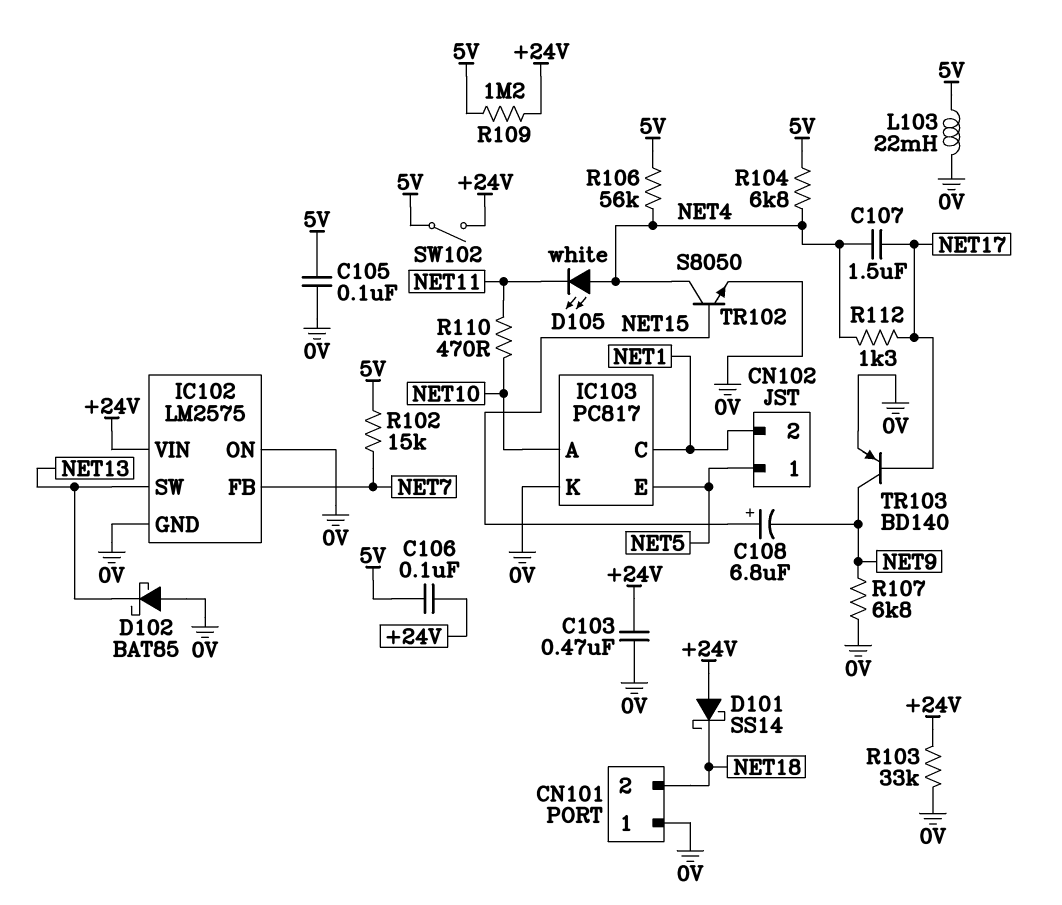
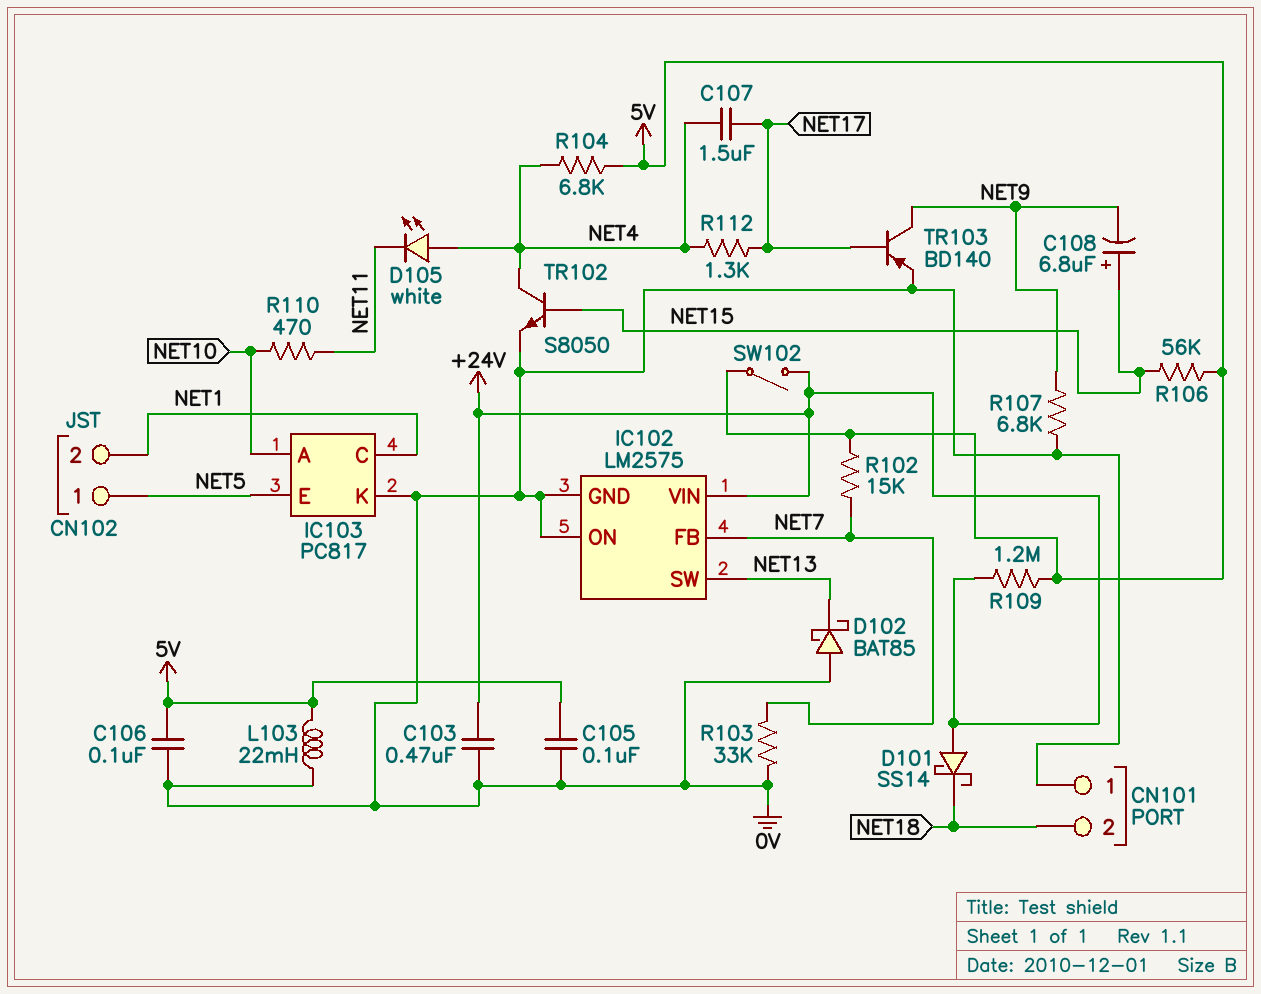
C106: 100nF (+24V, 5V) -> 100nF (0V, 5V)
R103: 33k (+24V, 0V) -> 33k (0V, NET7)
R106: 56k (5V, NET4) -> 56k (5V, NET15)

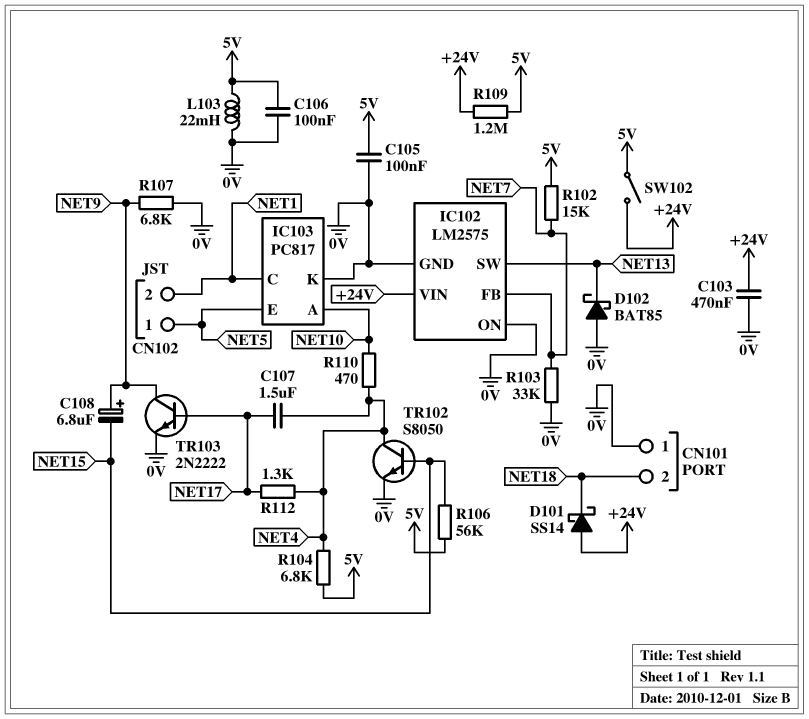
C108: 6.8uF (plus NET15, minus NET9) -> 6.8uF (plus NET9, minus NET15)
D105: LED white (A NET4, K NET11) -> none
R110: 470 (NET10, NET11) -> 470 (NET4, NET10)
TR103: PNP BD140 (B NET17, C NET9, E 0V) -> NPN 2N2222 (B NET17, C NET9, E 0V)

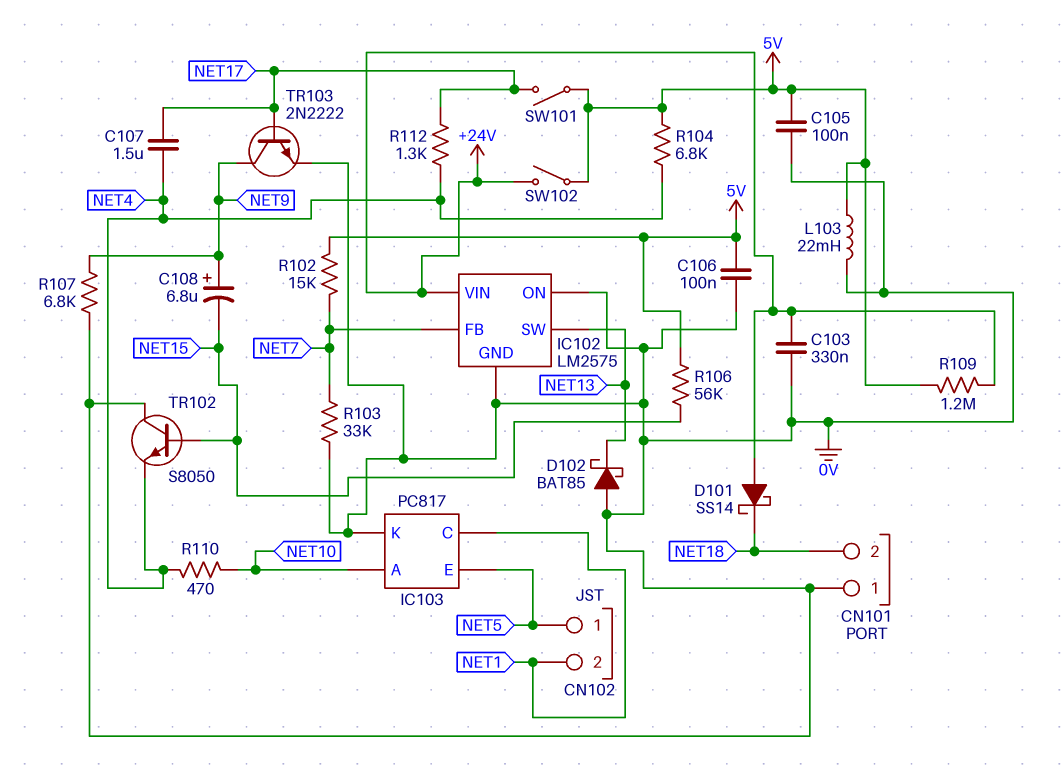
C103: 470nF (+24V, 0V) -> 330nF (+24V, 0V)
SW101: none -> switch (5V, NET17)
TR102: NPN S8050 (B NET15, C NET4, E 0V) -> NPN S8050 (B NET15, C 0V, E NET4)

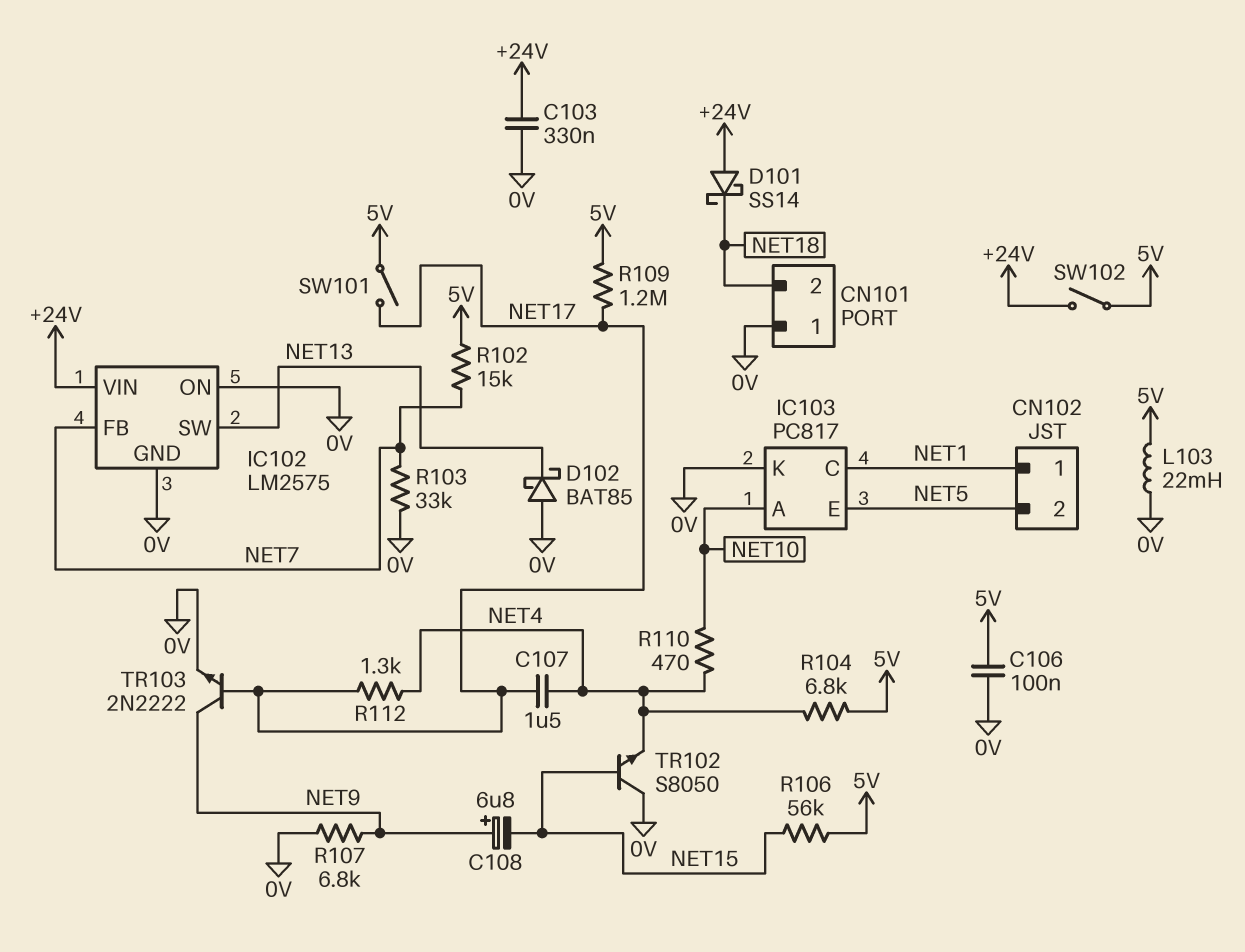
C105: 100nF (0V, 5V) -> none
CN102 pin 1: NET5 -> NET1
CN102 pin 2: NET1 -> NET5
R109: 1.2M (+24V, 5V) -> 1.2M (5V, NET17)

